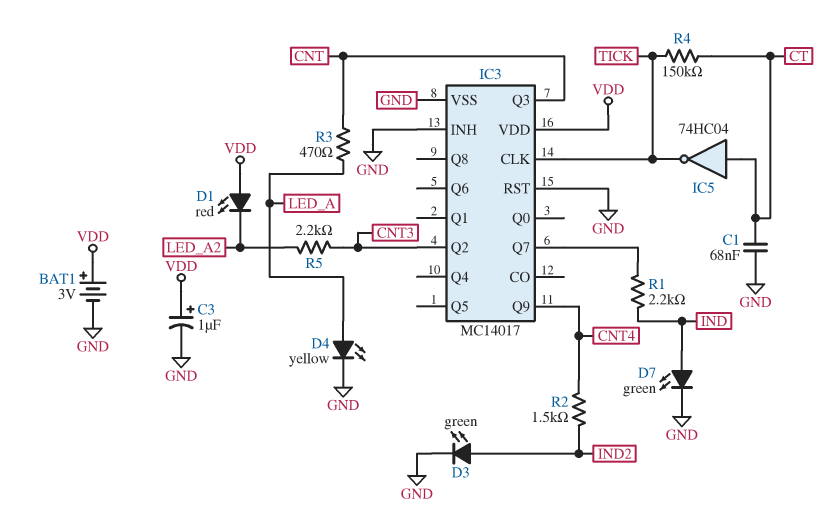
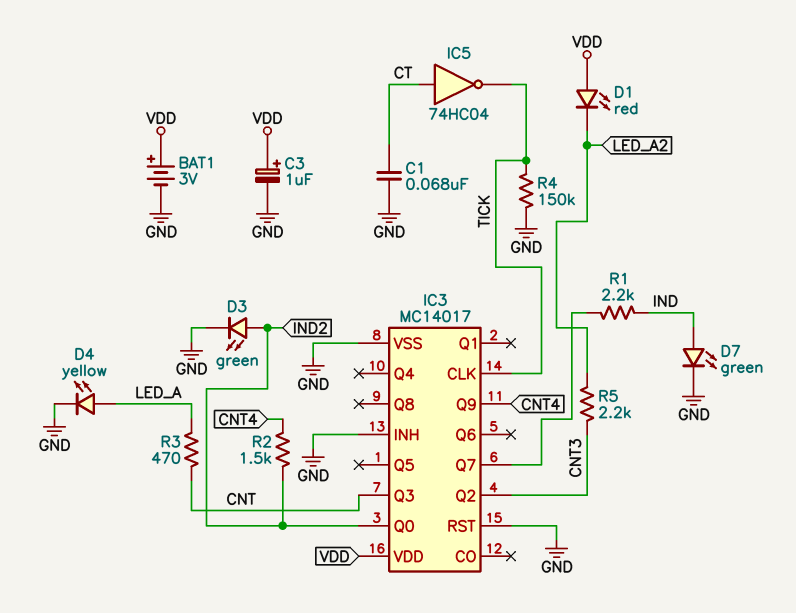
IC3 pin Q0: none -> IND2
R4: 150k (CT, TICK) -> 150k (GND, TICK)

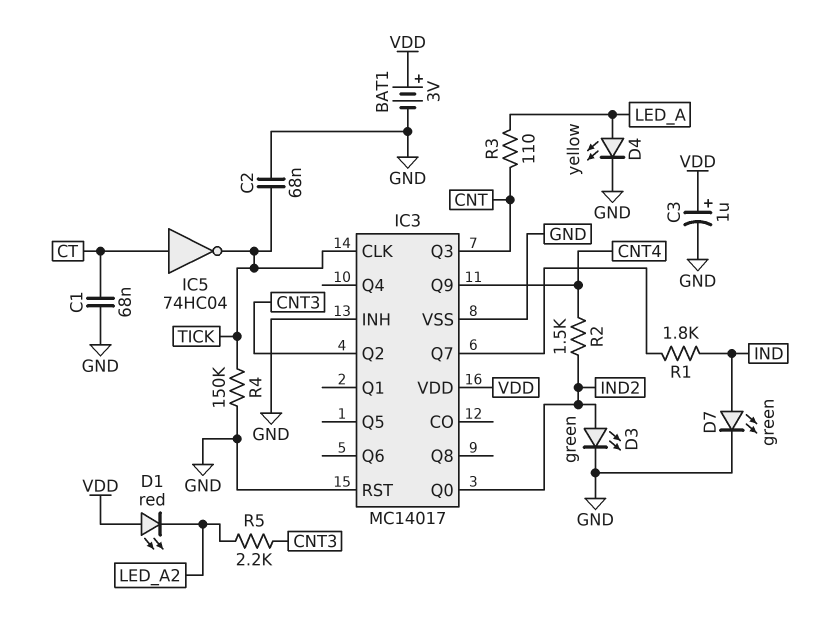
C2: none -> 68nF (GND, TICK)
R1: 2.2k (IC3/Q7, IND) -> 1.8k (IC3/Q7, IND)
R3: 470 (CNT, LED_A) -> 110 (CNT, LED_A)

